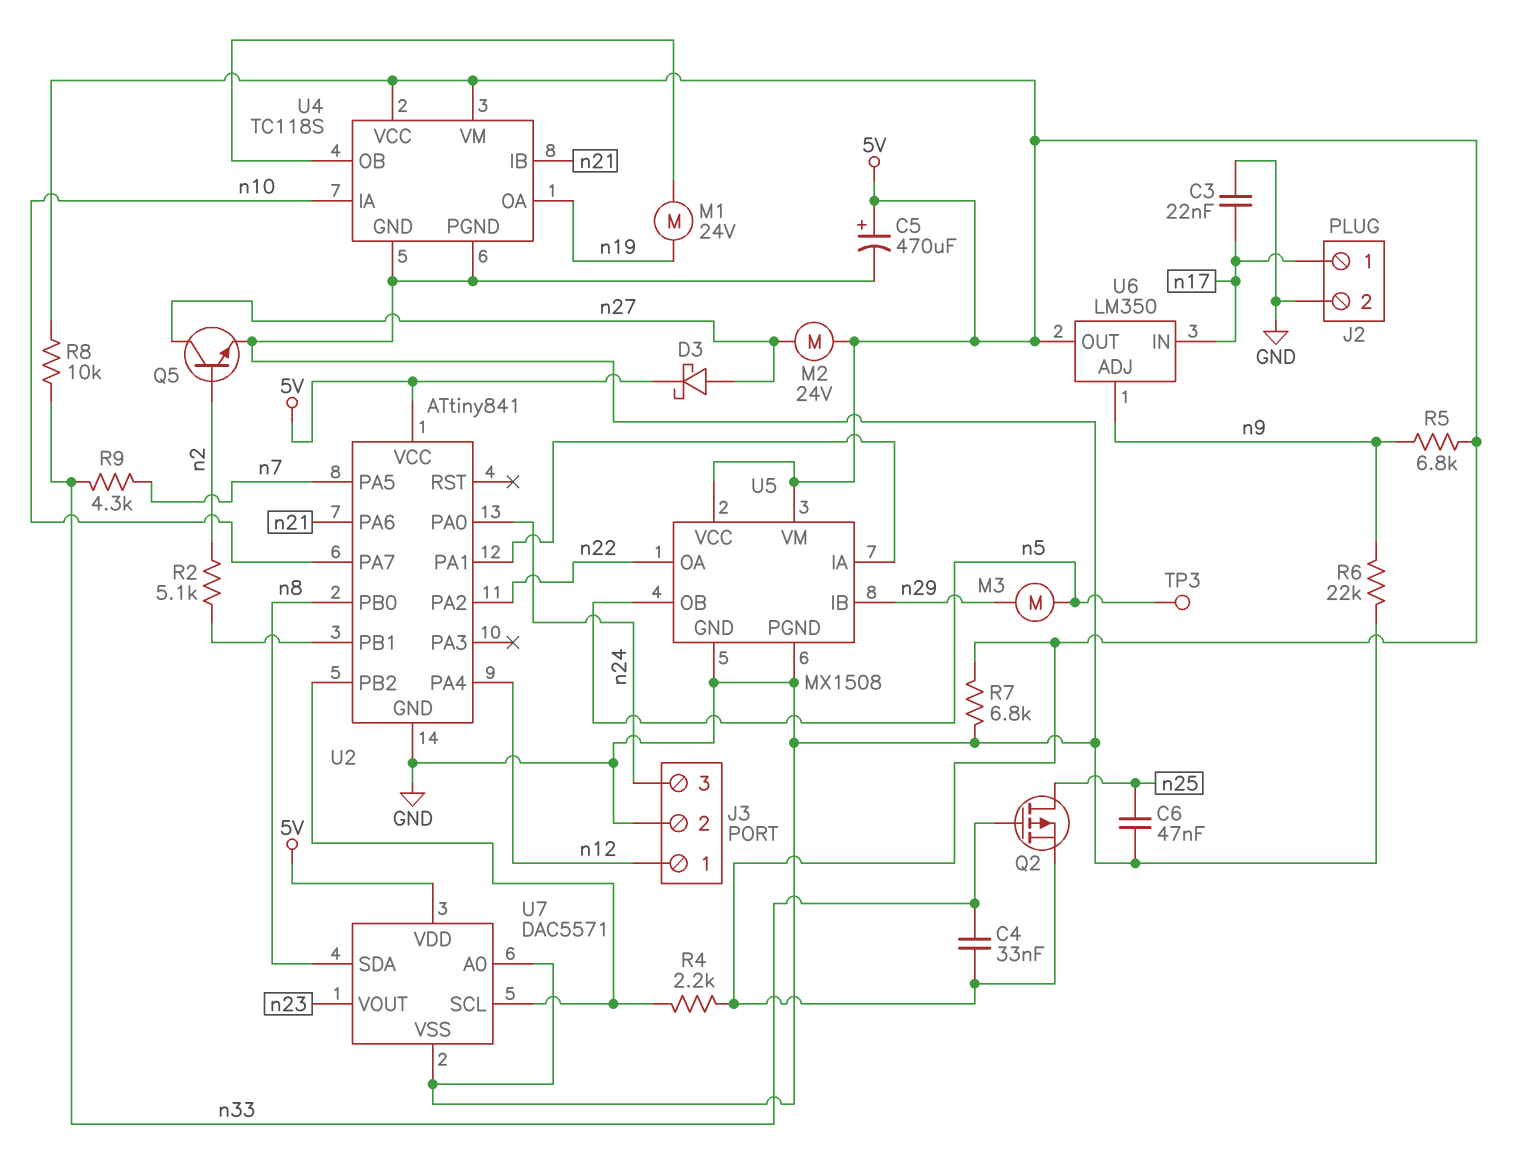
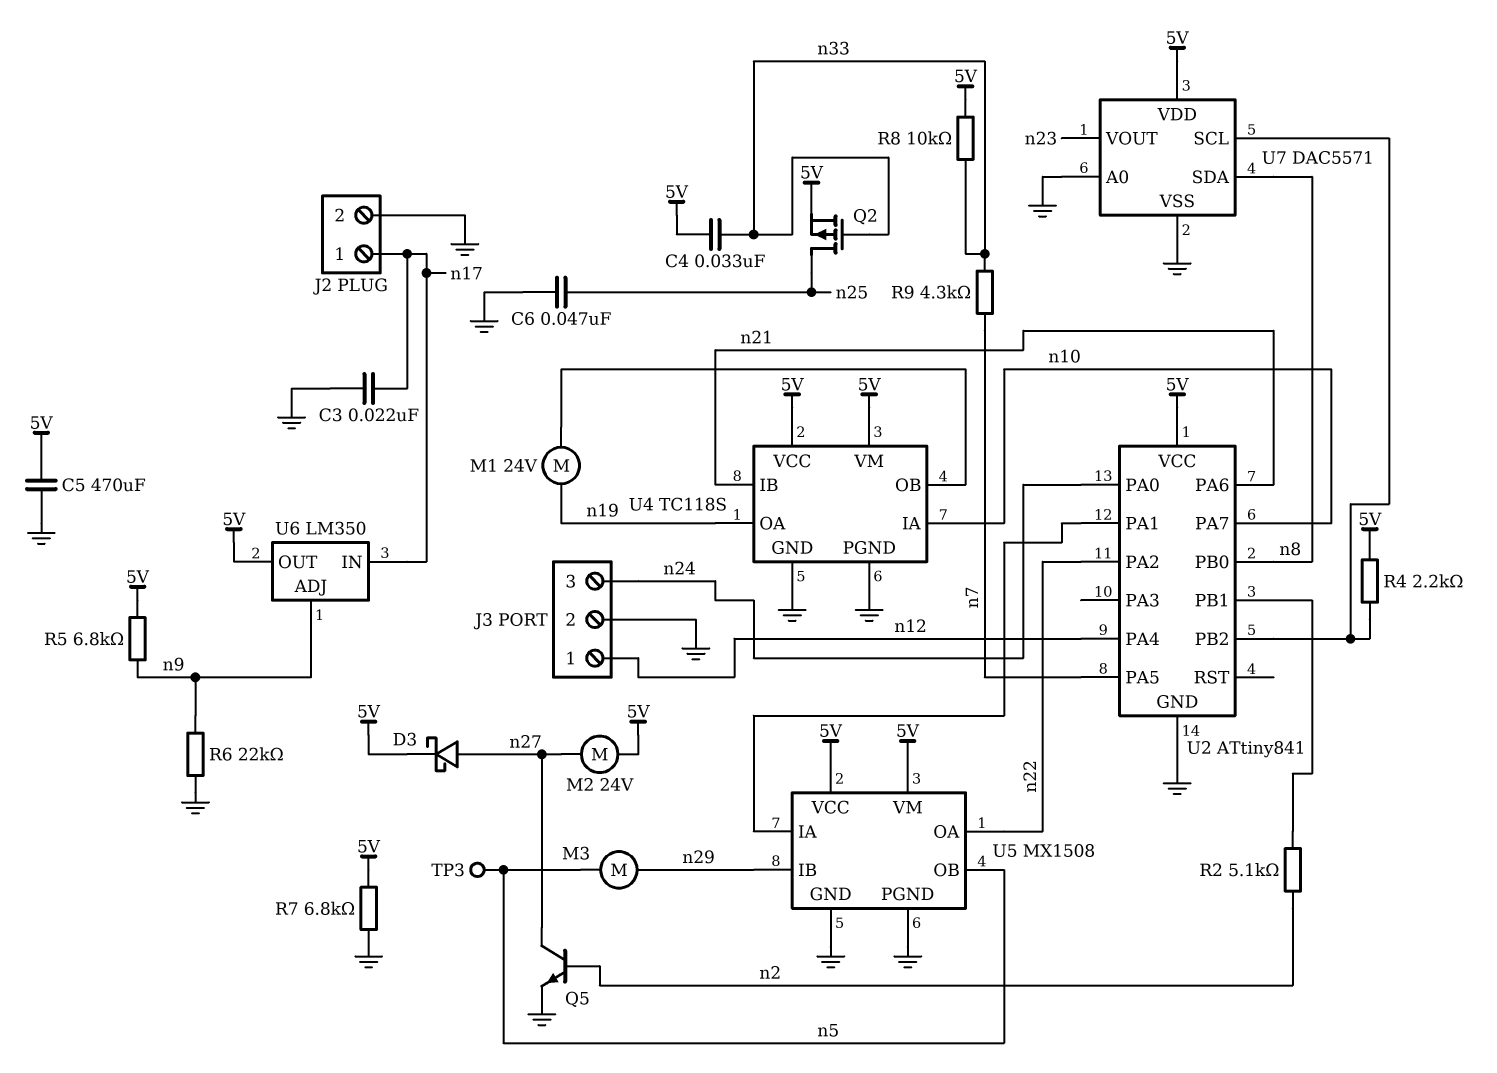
C5: 470uF (plus 5V, minus GND) -> 470uF (5V, GND)

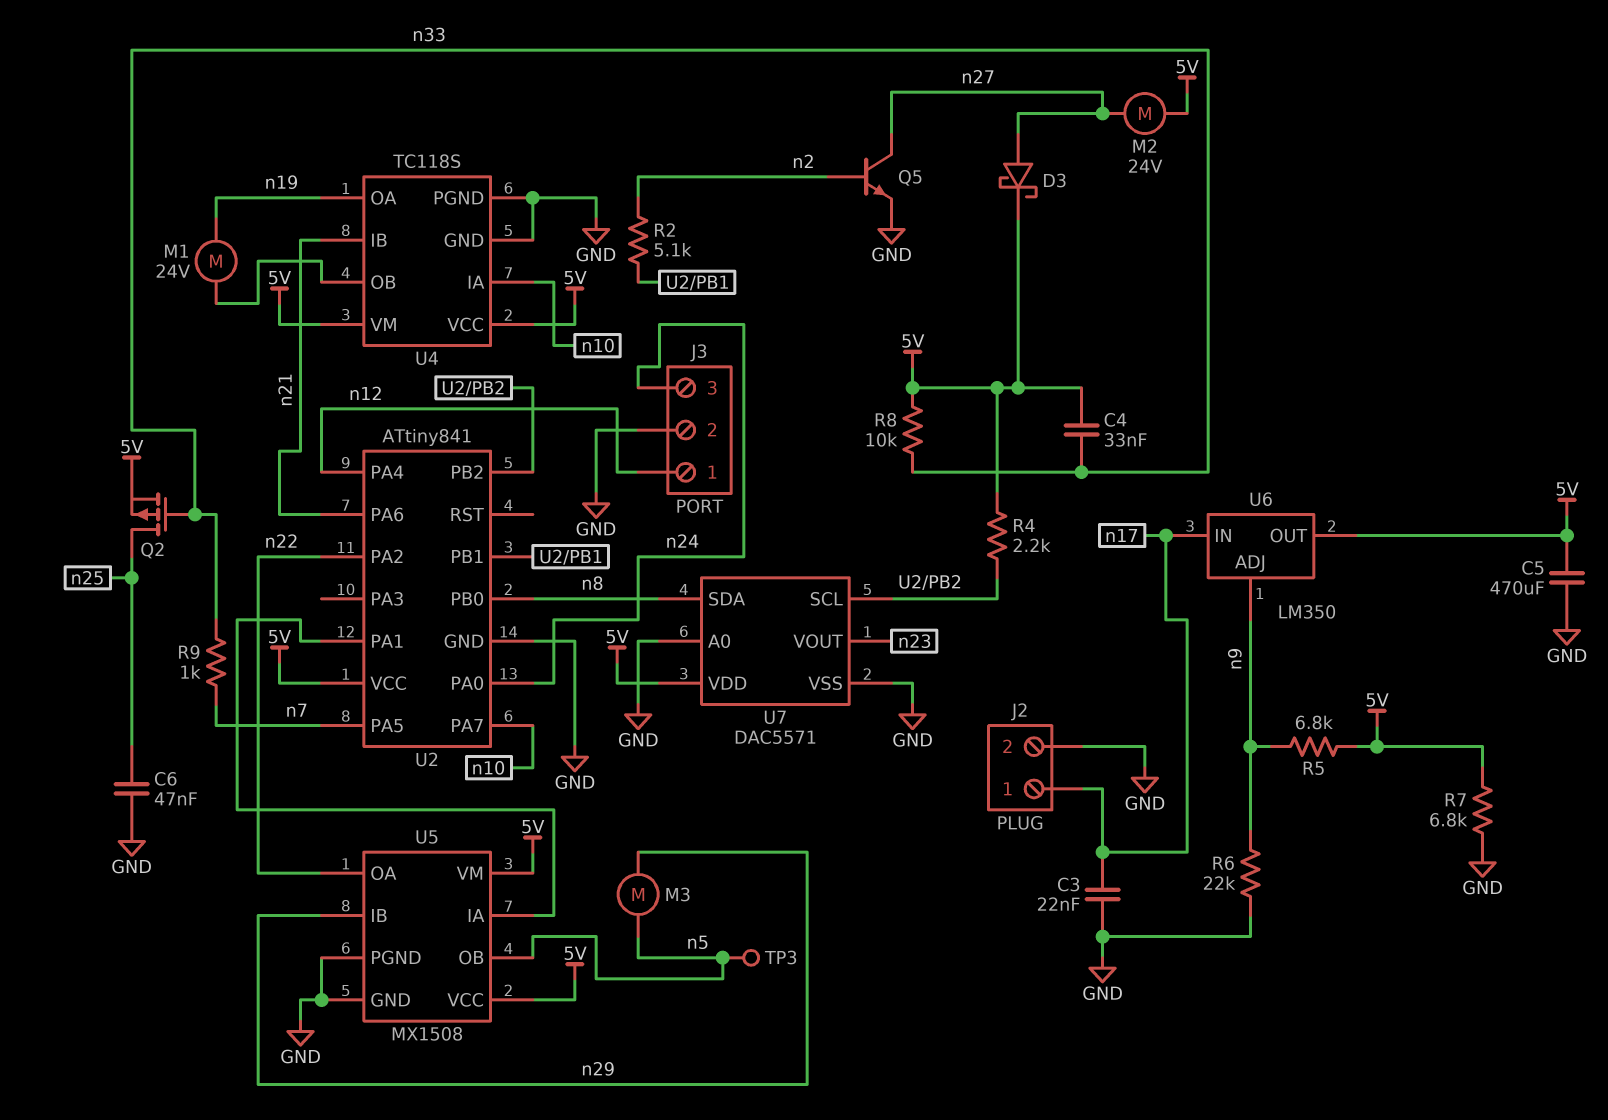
R9: 4.3k (n7, n33) -> 1k (n7, n33)

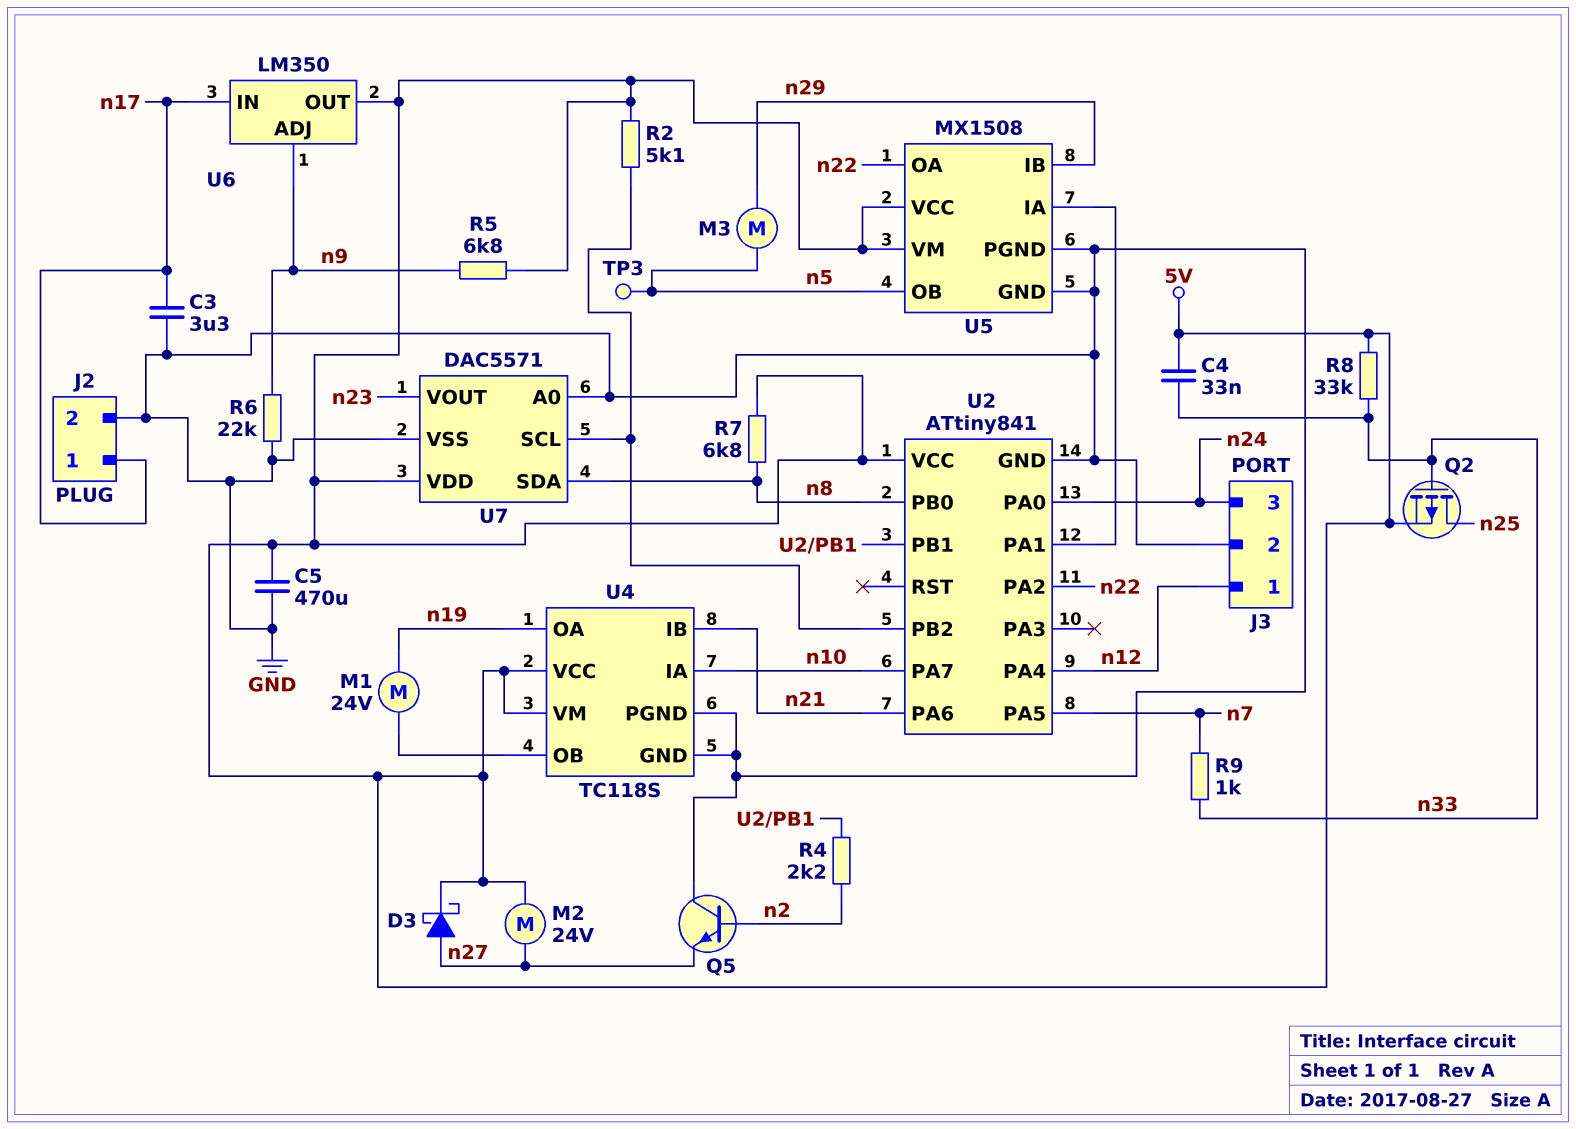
C3: 22nF (GND, n17) -> 3.3uF (GND, n17)
C6: 47nF (GND, n25) -> none
Q5: NPN (B n2, C n27, E GND) -> NPN (B n2, C GND, E n27)
R2: 5.1k (U2/PB1, n2) -> 5.1k (5V, U2/PB2)
R4: 2.2k (5V, U2/PB2) -> 2.2k (U2/PB1, n2)
R7: 6.8k (5V, GND) -> 6.8k (5V, n8)
R8: 10k (5V, n33) -> 33k (5V, n33)

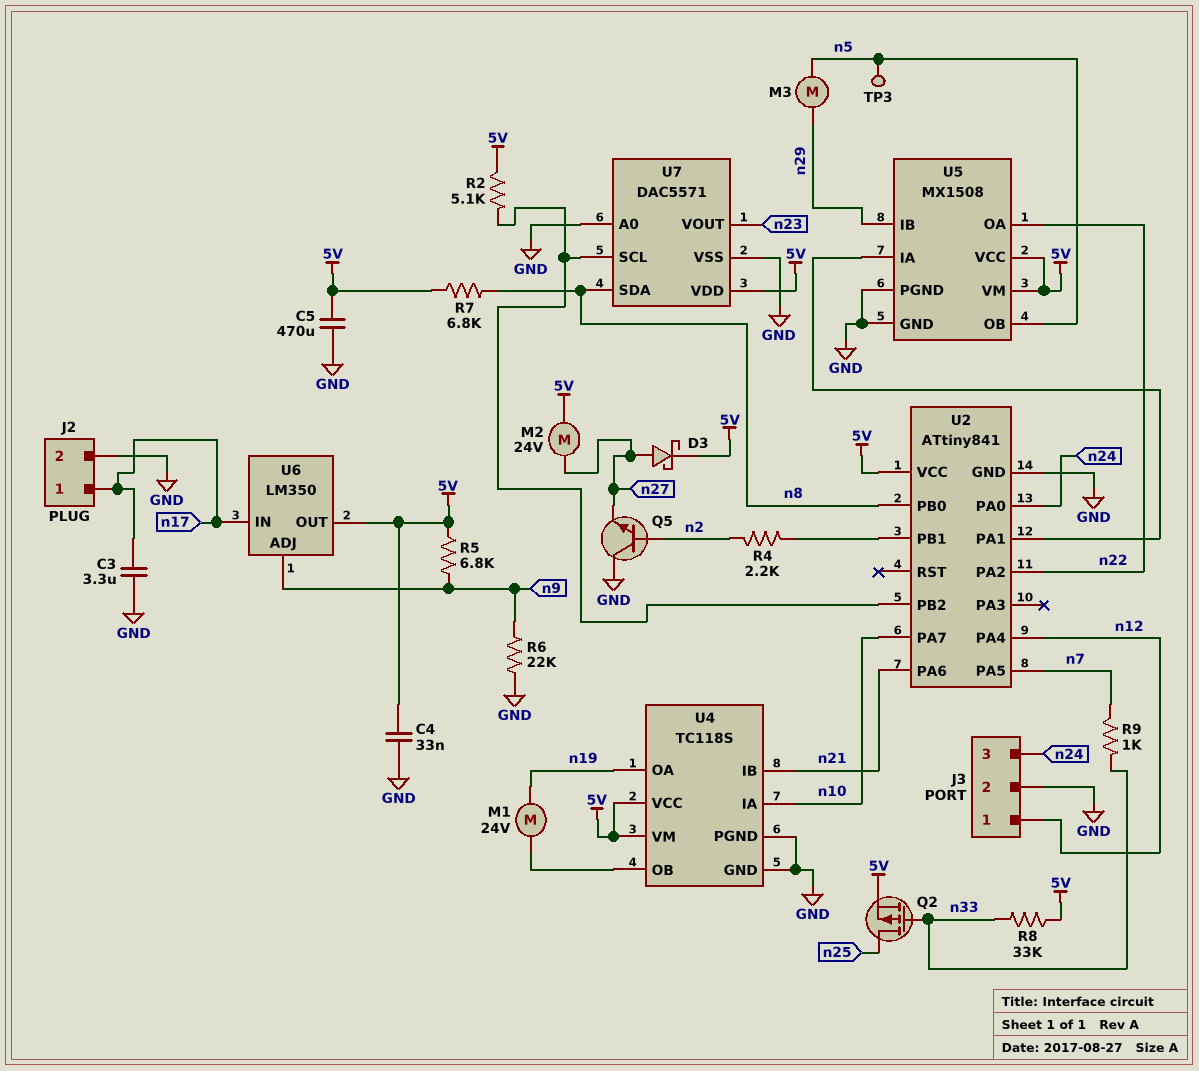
C4: 33nF (5V, n33) -> 33nF (5V, GND)

